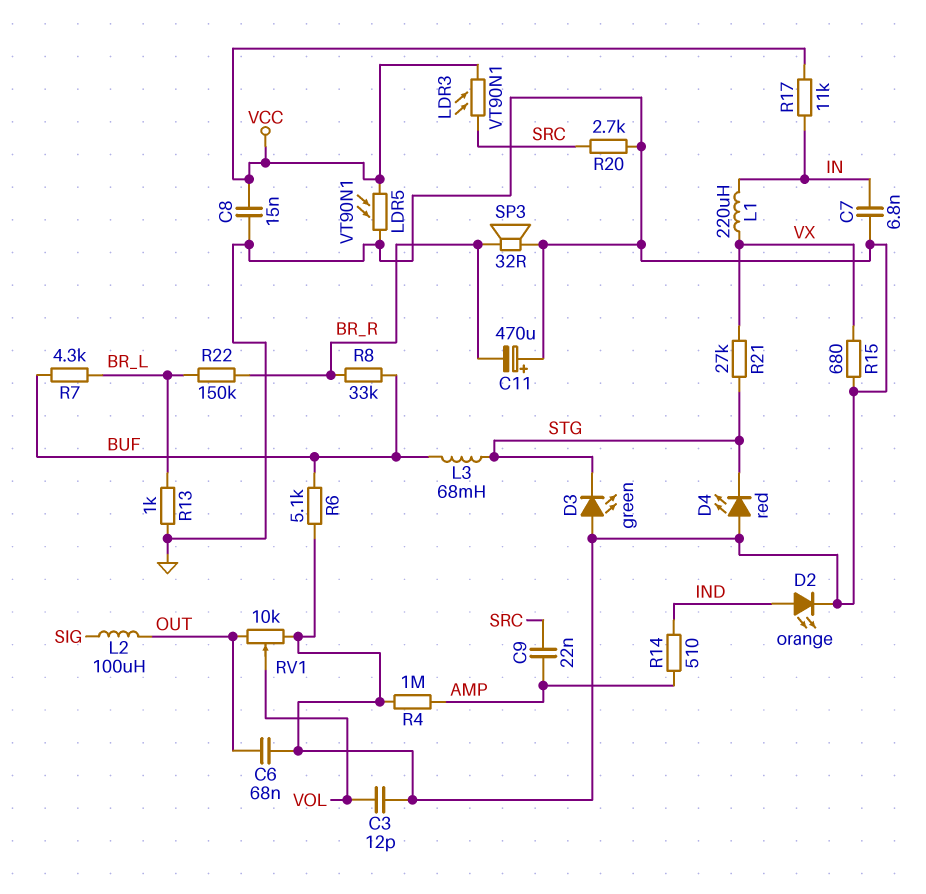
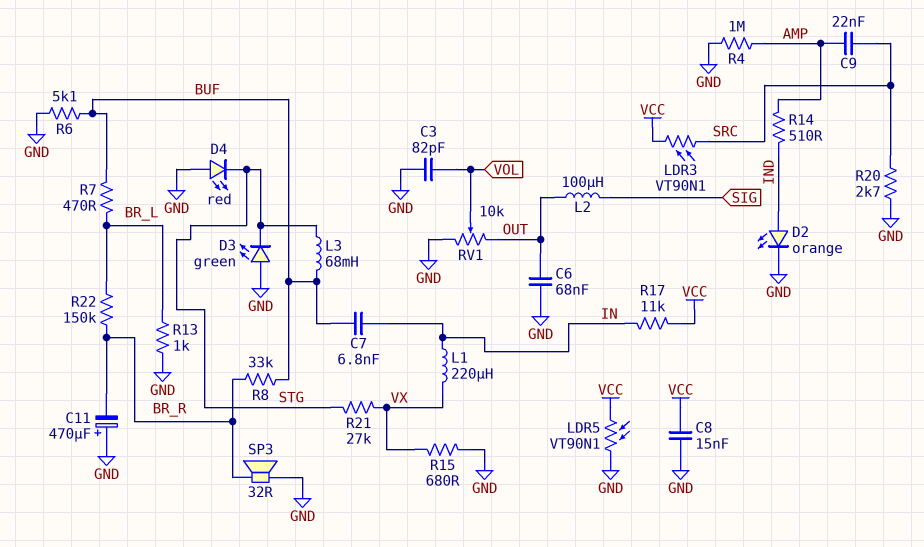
C3: 12pF (GND, VOL) -> 82pF (GND, VOL)
C7: 6.8nF (GND, IN) -> 6.8nF (BUF, IN)
R7: 4.3k (BR_L, BUF) -> 470 (BR_L, BUF)

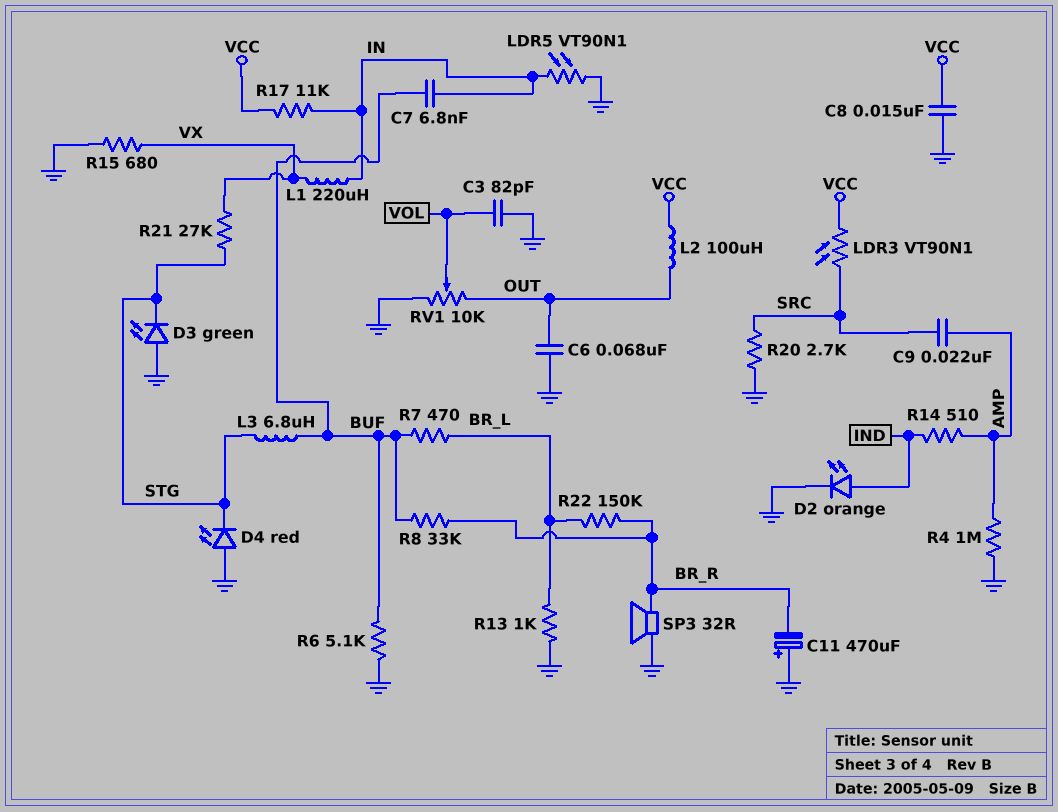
L2: 100uH (OUT, SIG) -> 100uH (OUT, VCC)
L3: 68mH (BUF, STG) -> 6.8uH (BUF, STG)
LDR5: VT90N1 (GND, VCC) -> VT90N1 (GND, IN)

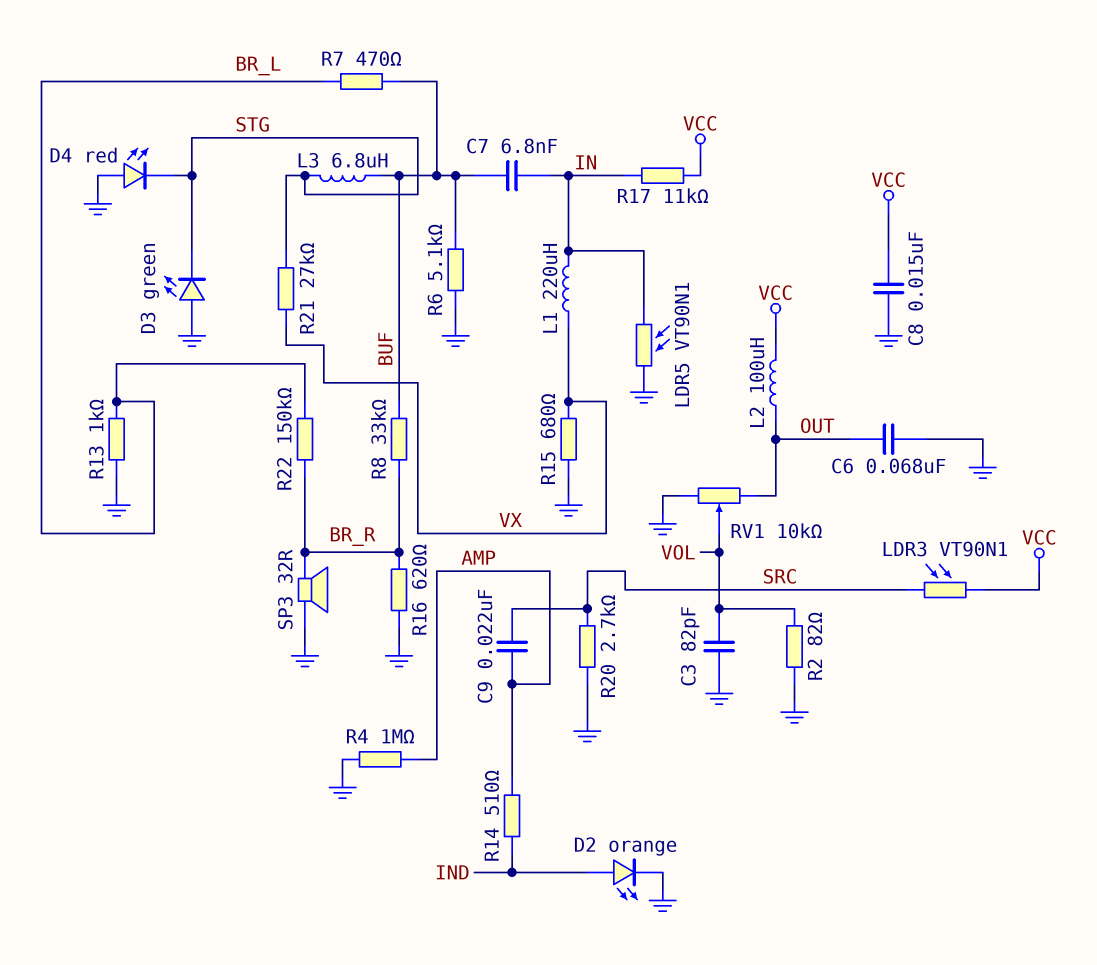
C11: 470uF (plus GND, minus BR_R) -> none
R2: none -> 82 (GND, VOL)
R16: none -> 620 (BR_R, GND)

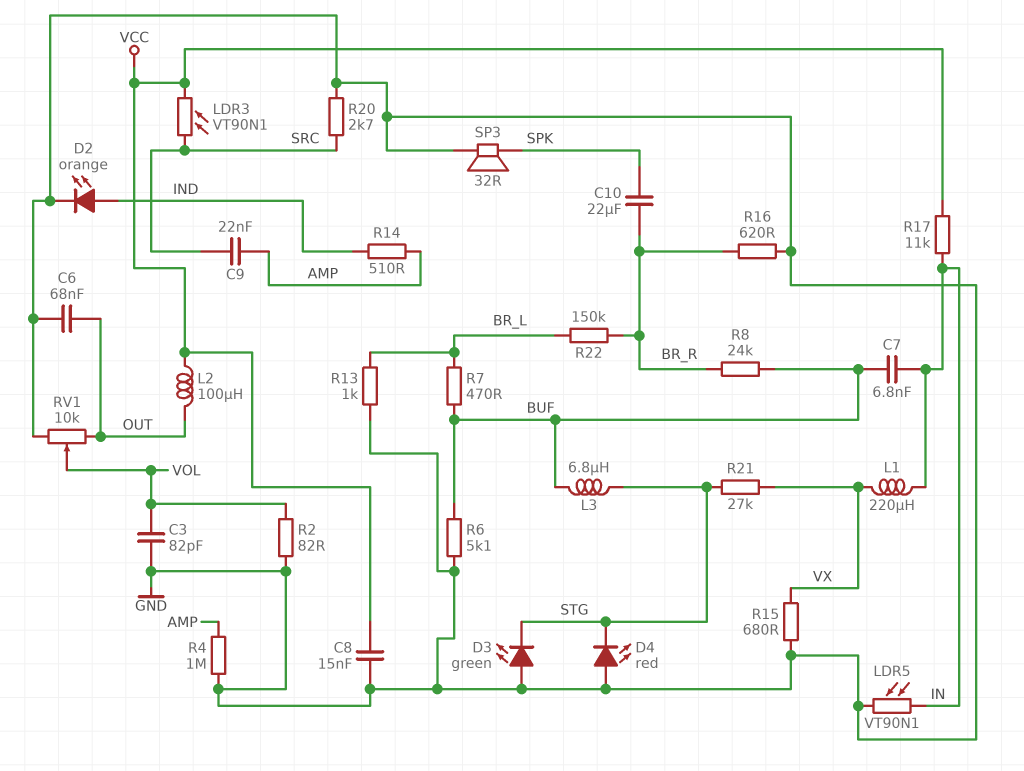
C10: none -> 22uF (BR_R, SPK)
R8: 33k (BR_R, BUF) -> 24k (BR_R, BUF)
SP3: speaker 32R (BR_R, GND) -> speaker 32R (GND, SPK)

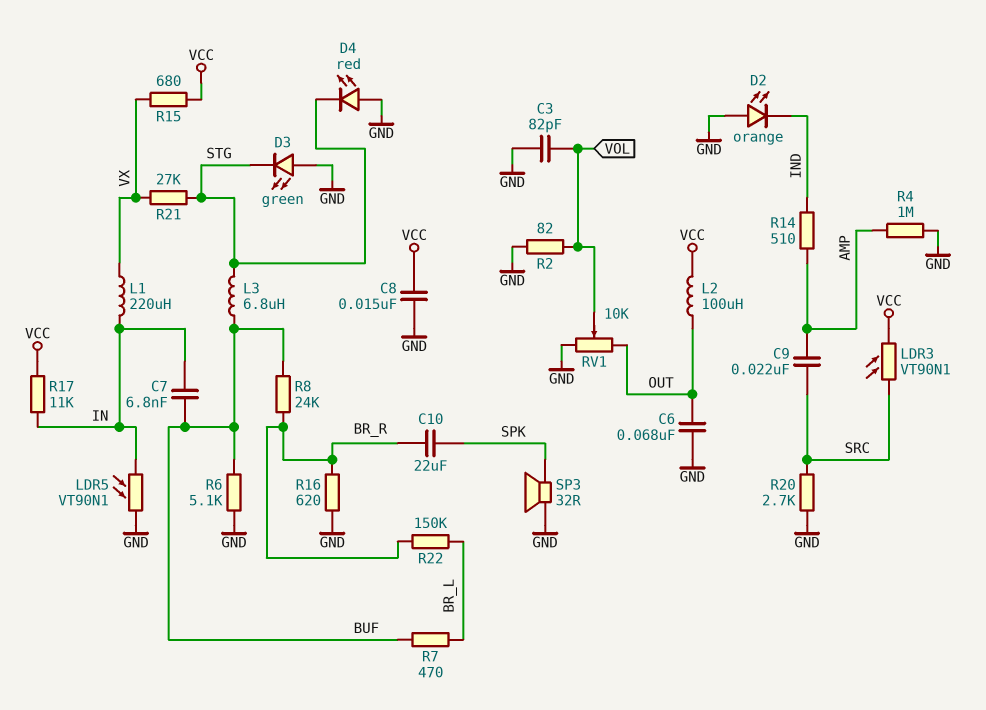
D2: LED orange (A IND, K GND) -> LED orange (A GND, K IND)
R13: 1k (BR_L, GND) -> none
R15: 680 (GND, VX) -> 680 (VCC, VX)

